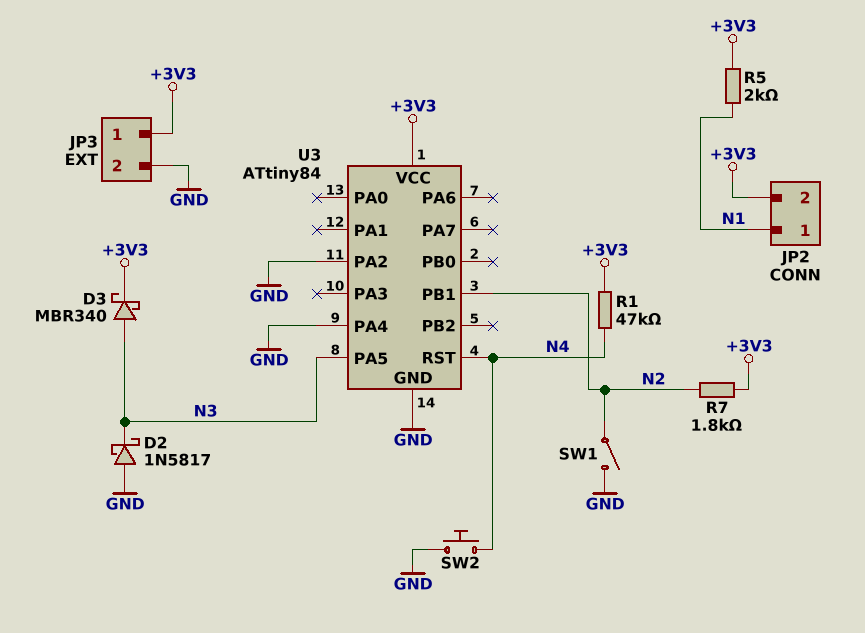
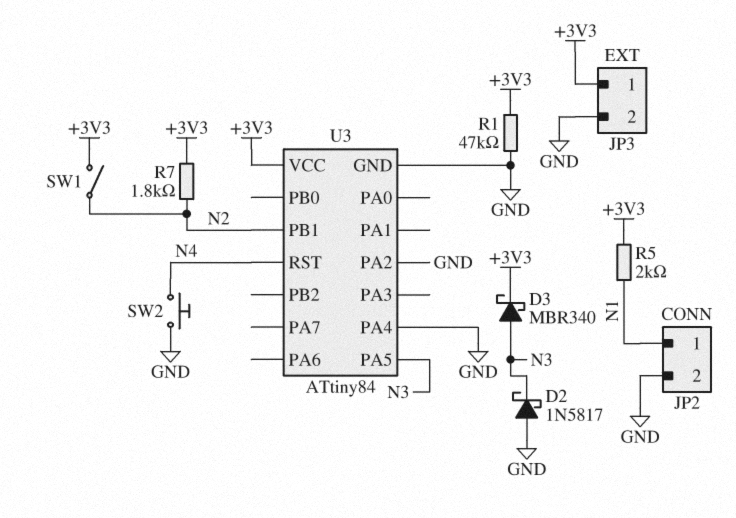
JP2 pin 2: +3V3 -> GND
R1: 47k (+3V3, N4) -> 47k (+3V3, GND)
SW1: switch (GND, N2) -> switch (+3V3, N2)

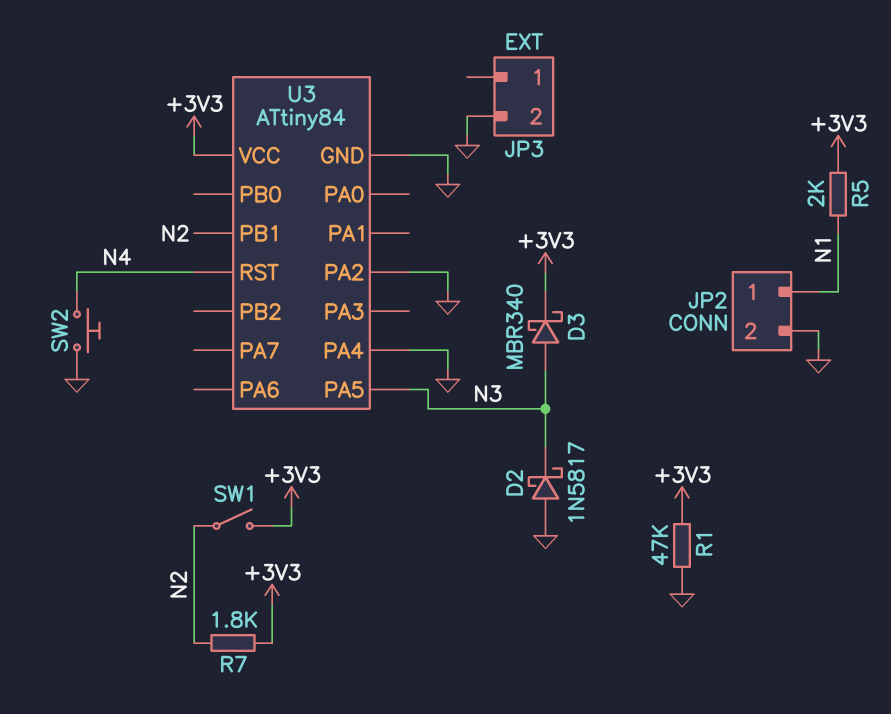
JP3 pin 1: +3V3 -> none

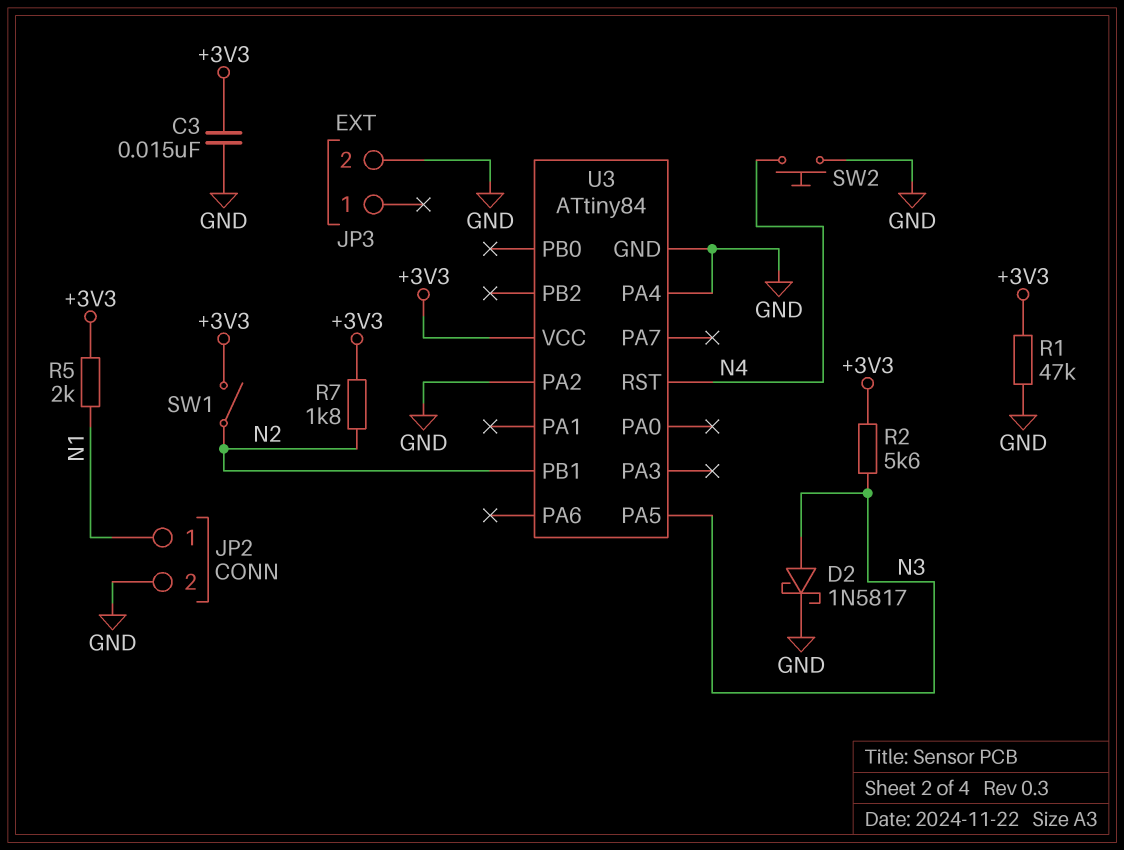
C3: none -> 15nF (+3V3, GND)
D2: schottky 1N5817 (A GND, K N3) -> schottky 1N5817 (A N3, K GND)
D3: schottky MBR340 (A N3, K +3V3) -> none
R2: none -> 5.6k (+3V3, N3)

